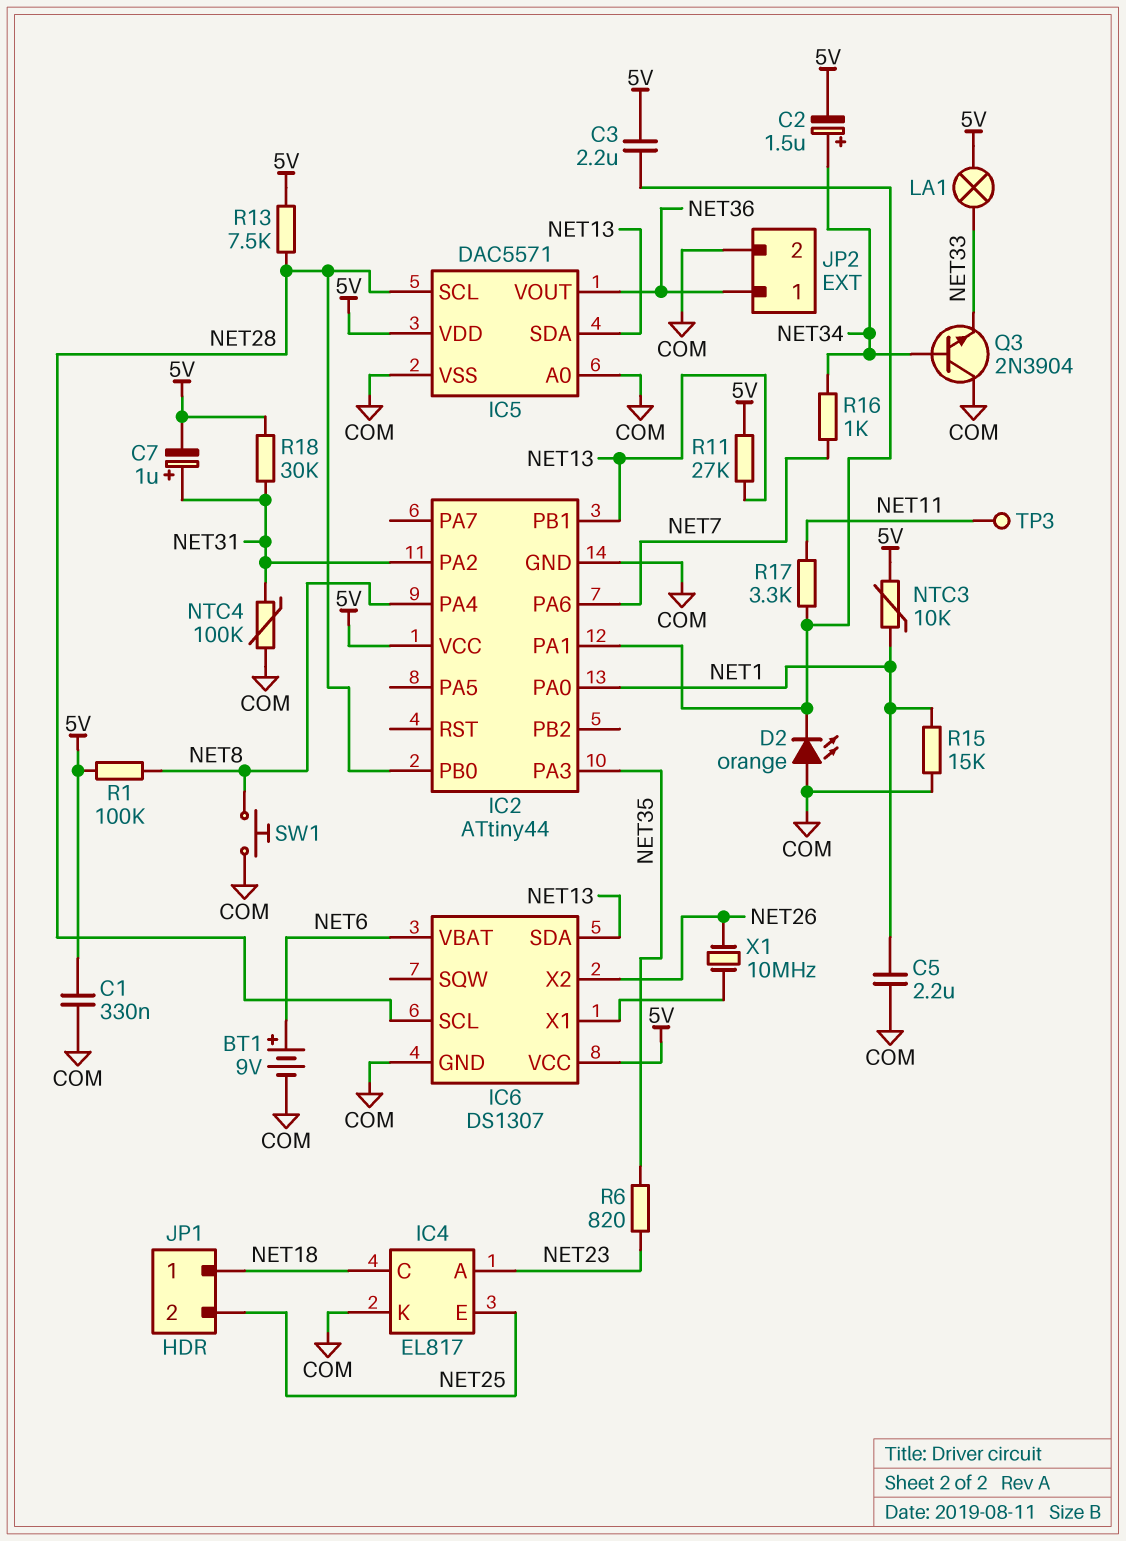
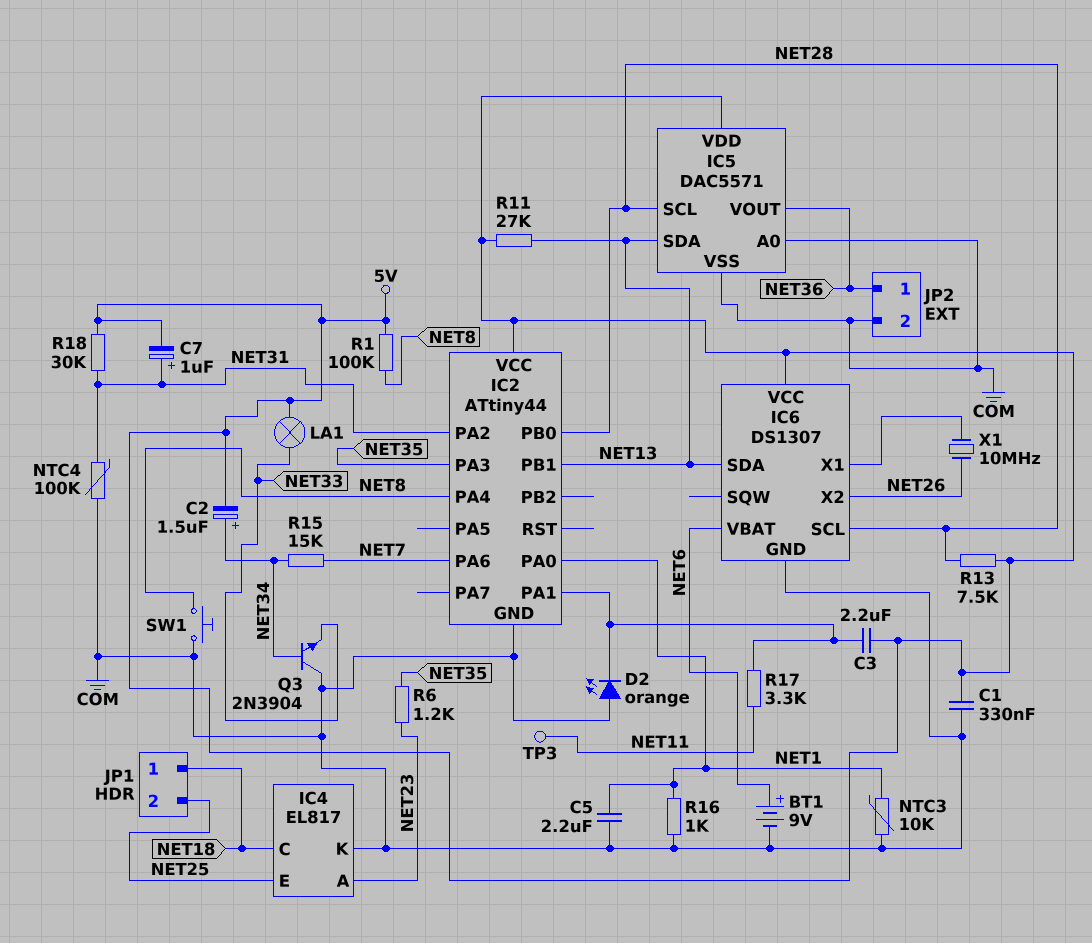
NTC3: 10k (5V, NET1) -> 10k (COM, NET1)
R6: 820 (NET23, NET35) -> 1.2k (NET23, NET35)
R15: 15k (COM, NET1) -> 15k (NET7, NET34)
R16: 1k (NET7, NET34) -> 1k (COM, NET1)

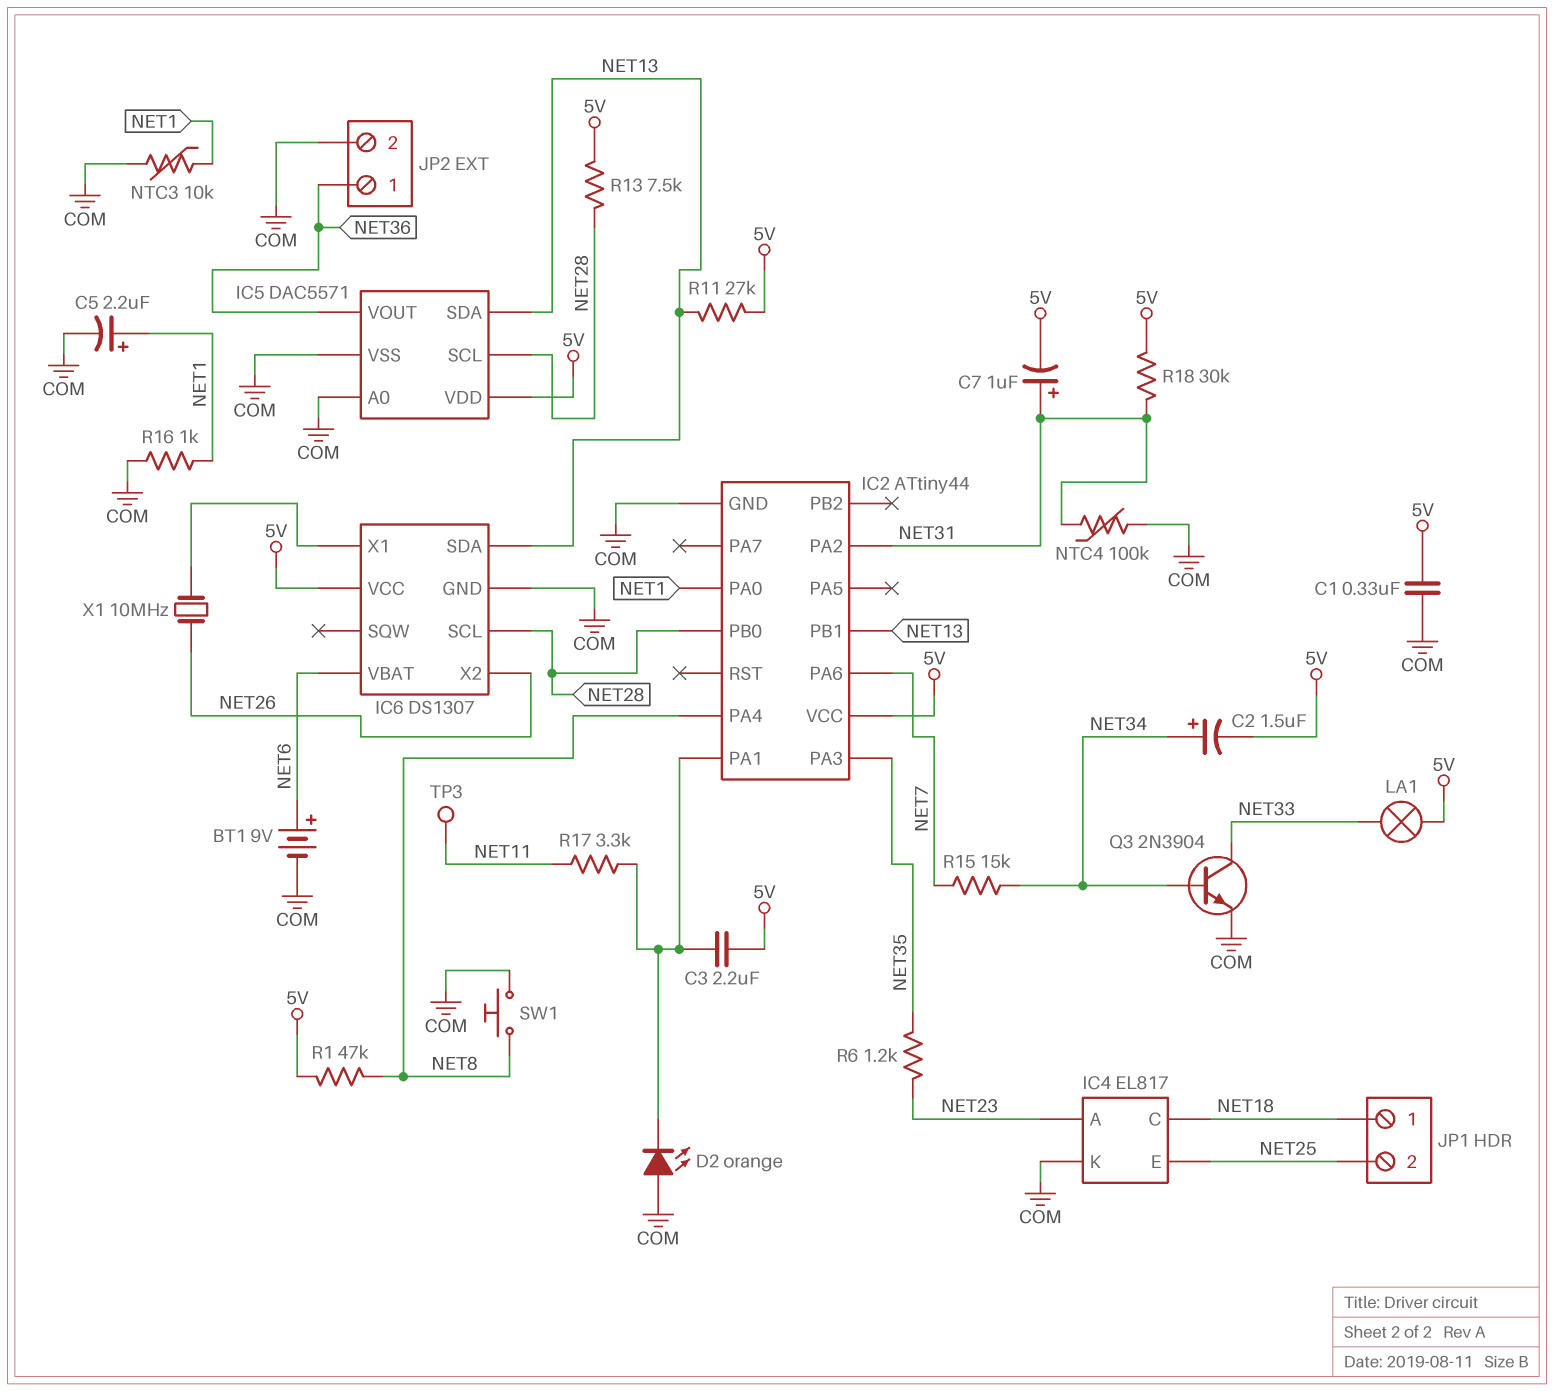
C5: 2.2uF (COM, NET1) -> 2.2uF (plus NET1, minus COM)
Q3: NPN 2N3904 (B NET34, C COM, E NET33) -> NPN 2N3904 (B NET34, C NET33, E COM)
R1: 100k (5V, NET8) -> 47k (5V, NET8)

